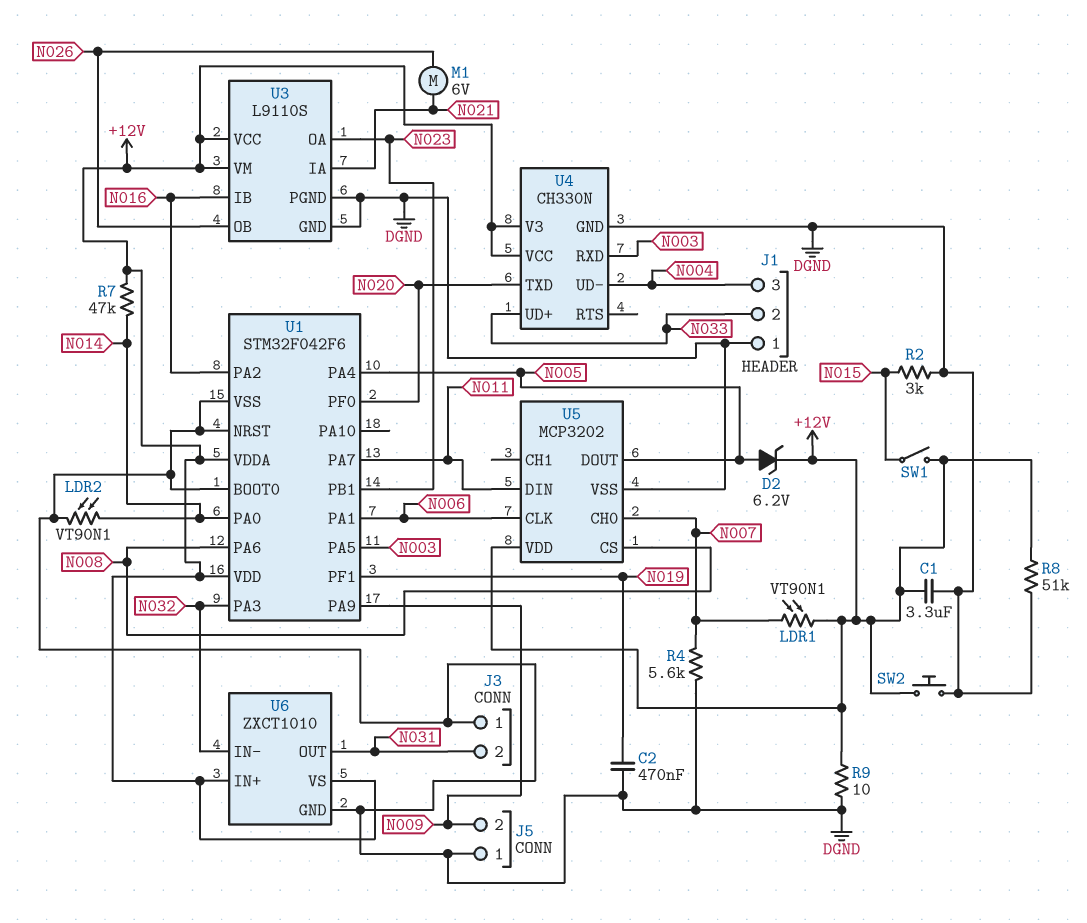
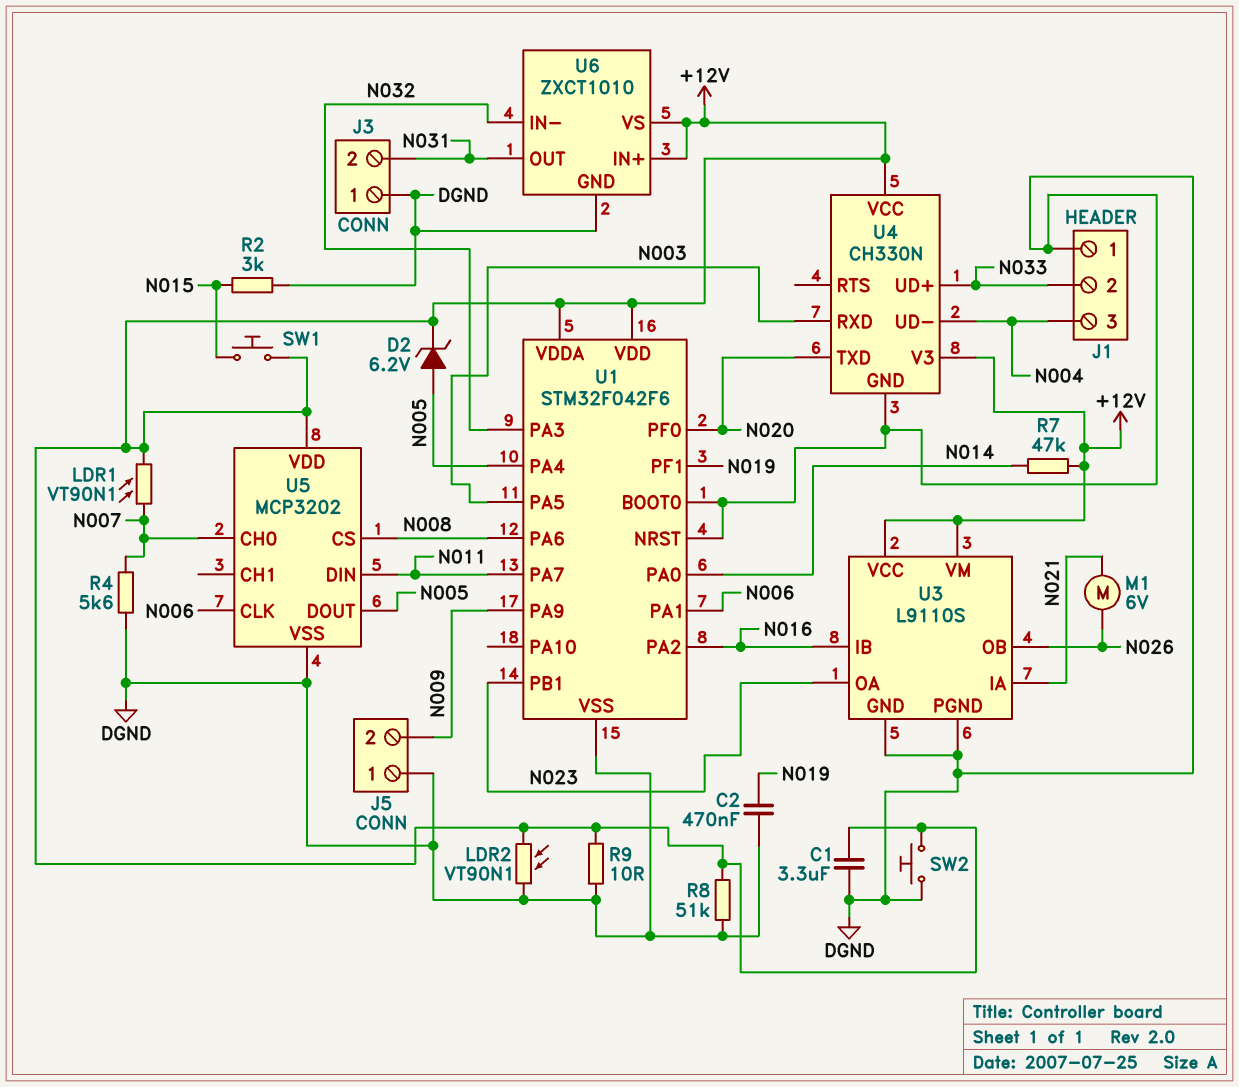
LDR2: VT90N1 (DGND, N014) -> VT90N1 (+12V, DGND)
SW1: switch (+12V, N015) -> button (+12V, N015)

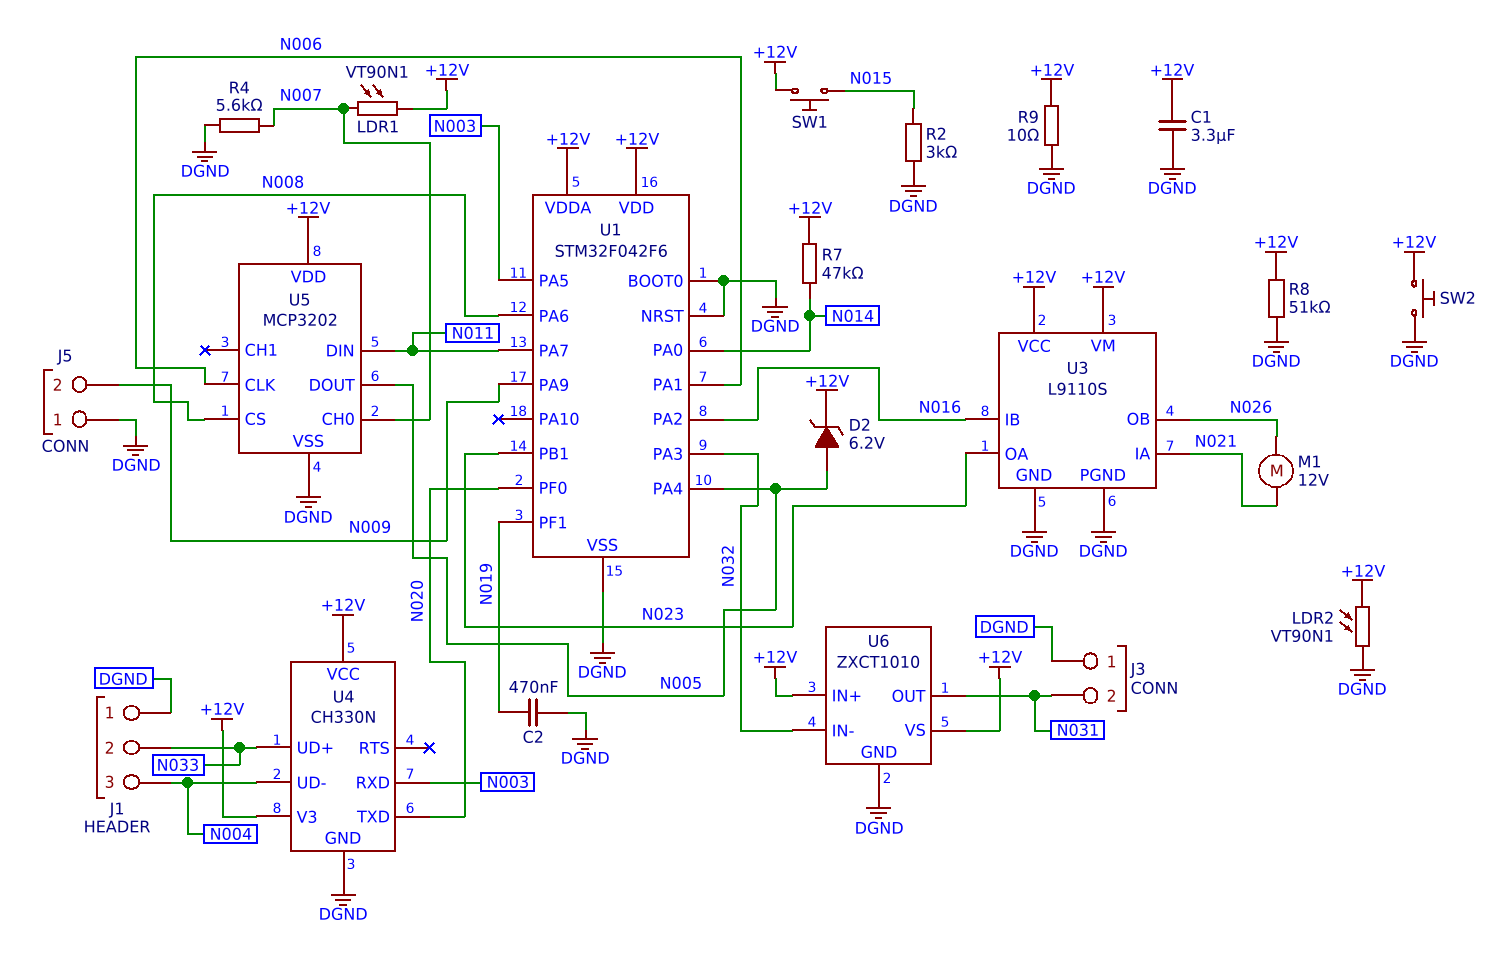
M1: motor 6V (N021, N026) -> motor 12V (N021, N026)

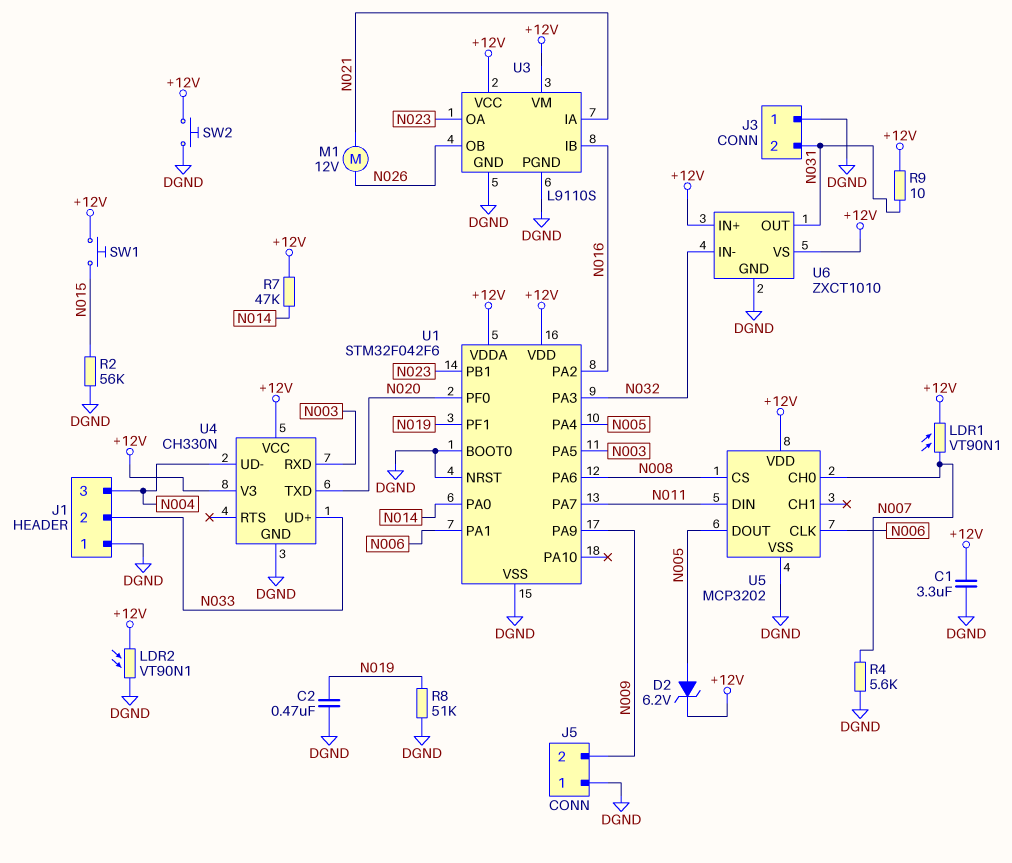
R2: 3k (DGND, N015) -> 56k (DGND, N015)
R8: 51k (+12V, DGND) -> 51k (DGND, N019)
R9: 10 (+12V, DGND) -> 10 (+12V, N031)

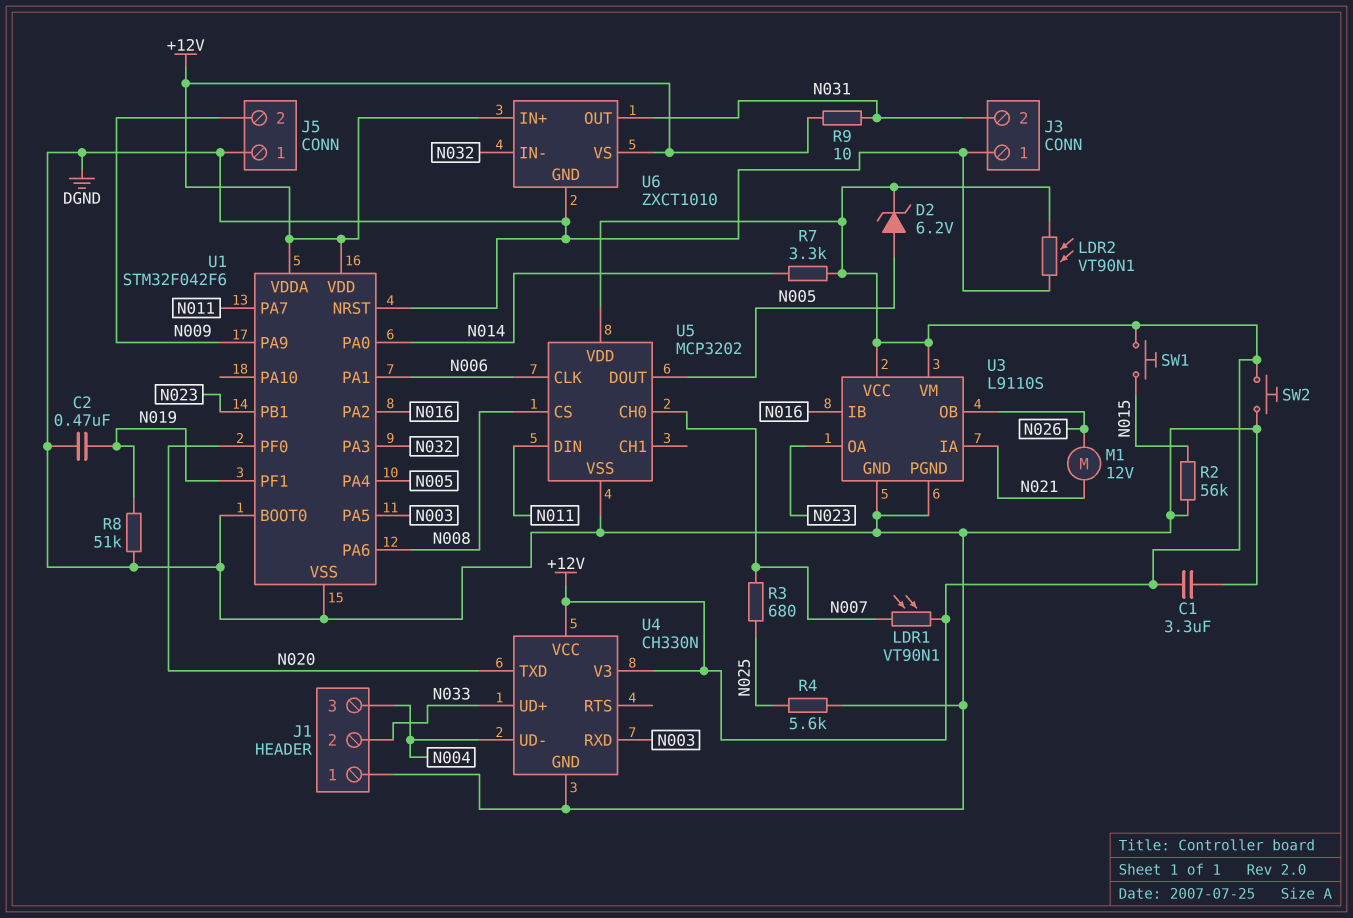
R3: none -> 680 (N007, N025)
R4: 5.6k (DGND, N007) -> 5.6k (DGND, N025)
R7: 47k (+12V, N014) -> 3.3k (+12V, N014)

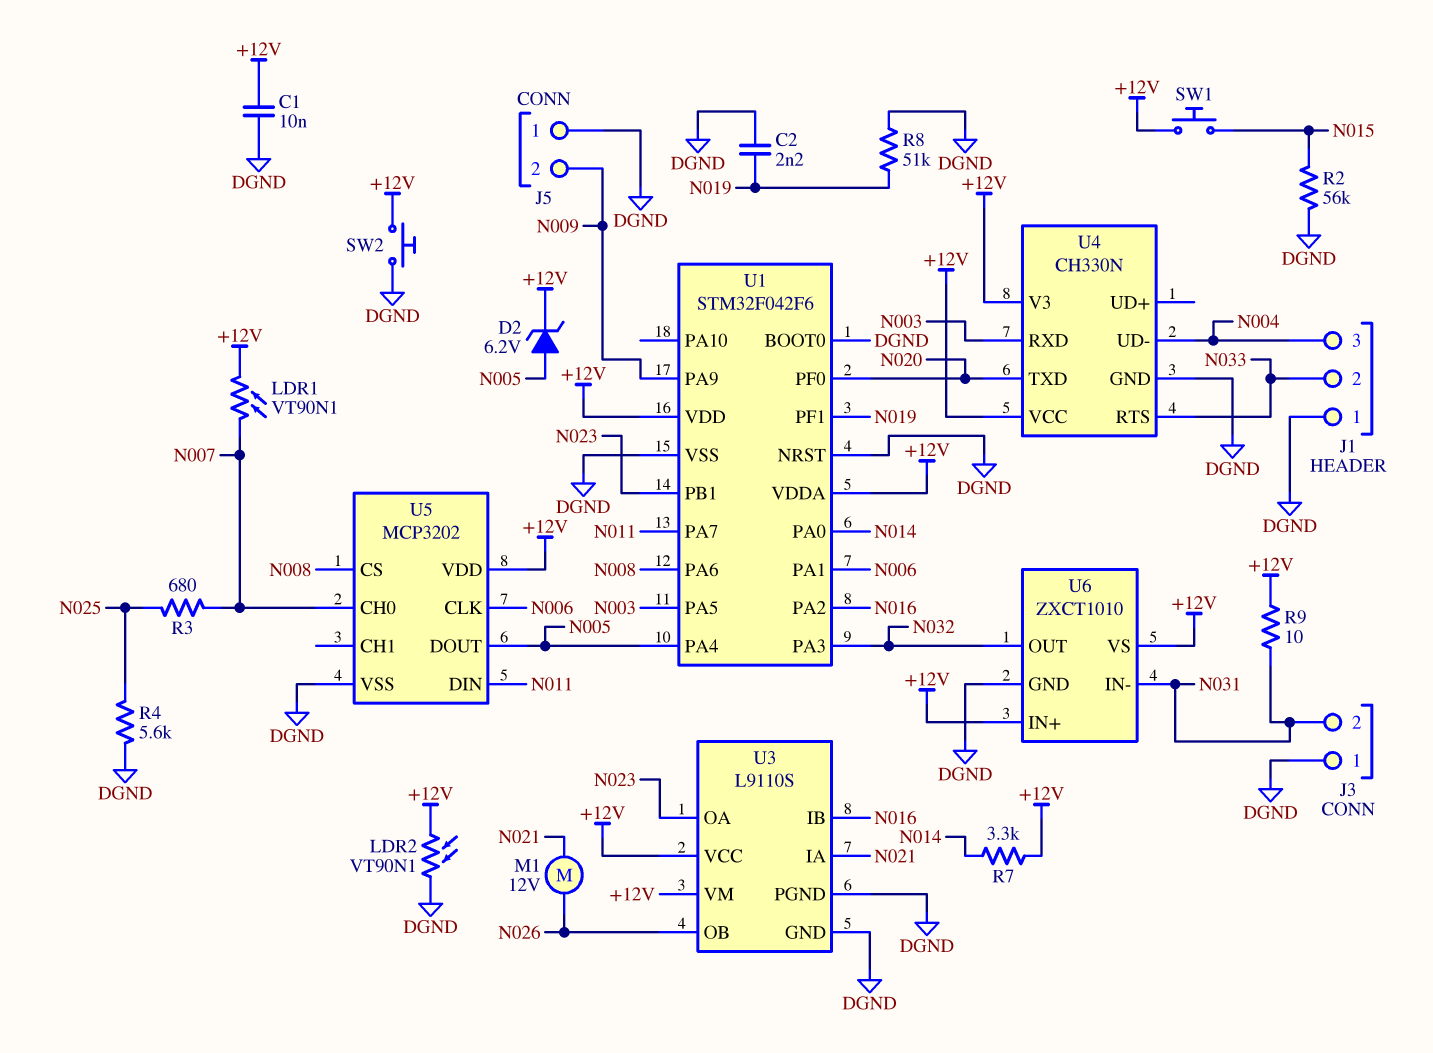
C1: 3.3uF (+12V, DGND) -> 10nF (+12V, DGND)
C2: 470nF (DGND, N019) -> 2.2nF (DGND, N019)
U4 pin RTS: none -> N033
U4 pin UD+: N033 -> none
U6 pin IN-: N032 -> N031
U6 pin OUT: N031 -> N032

